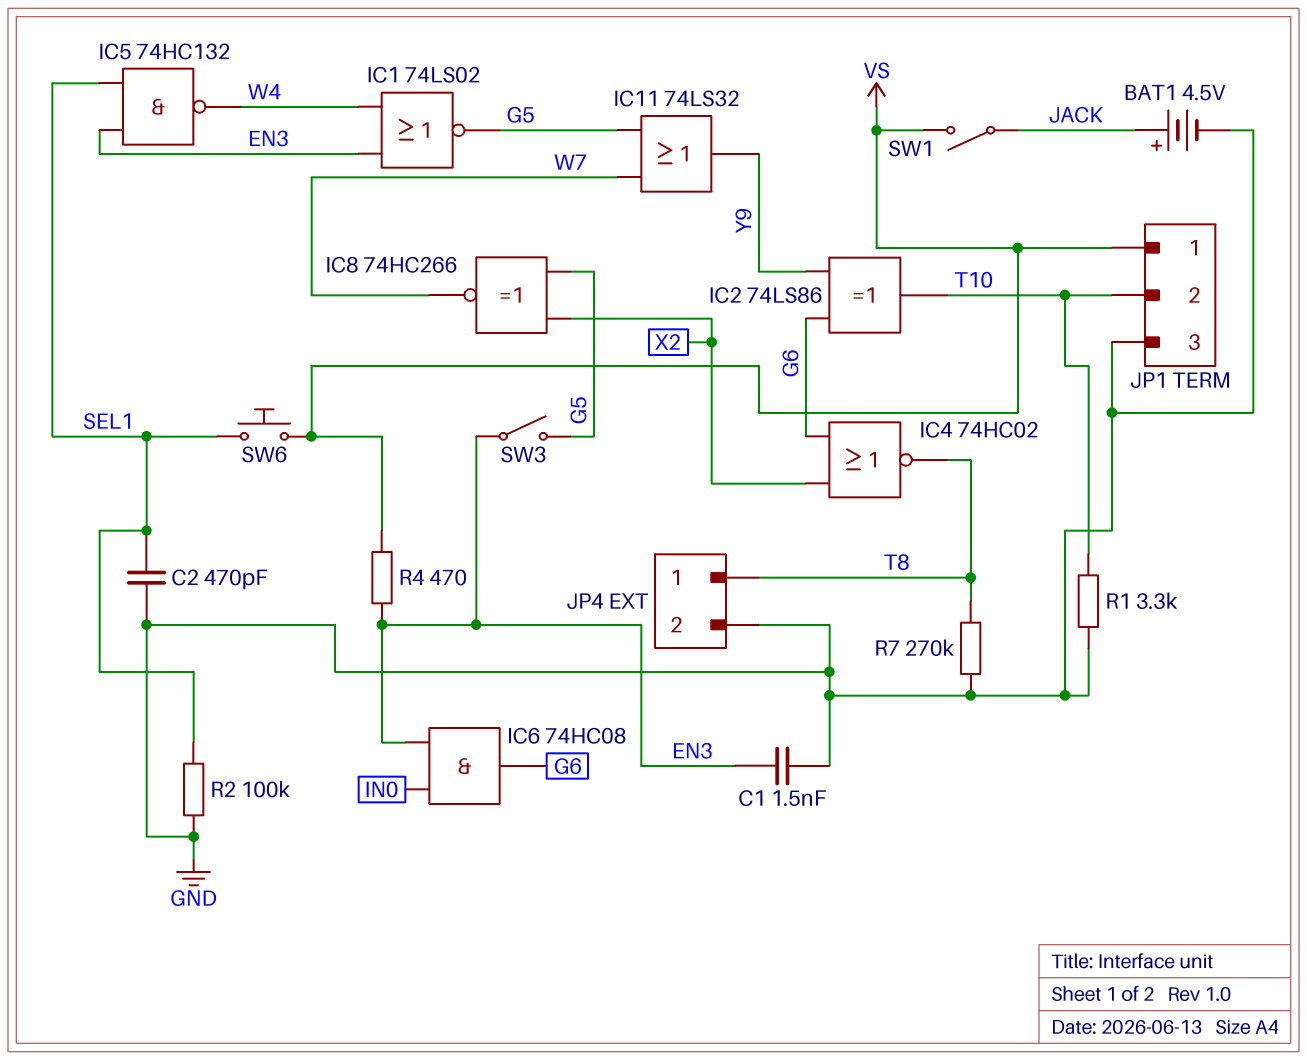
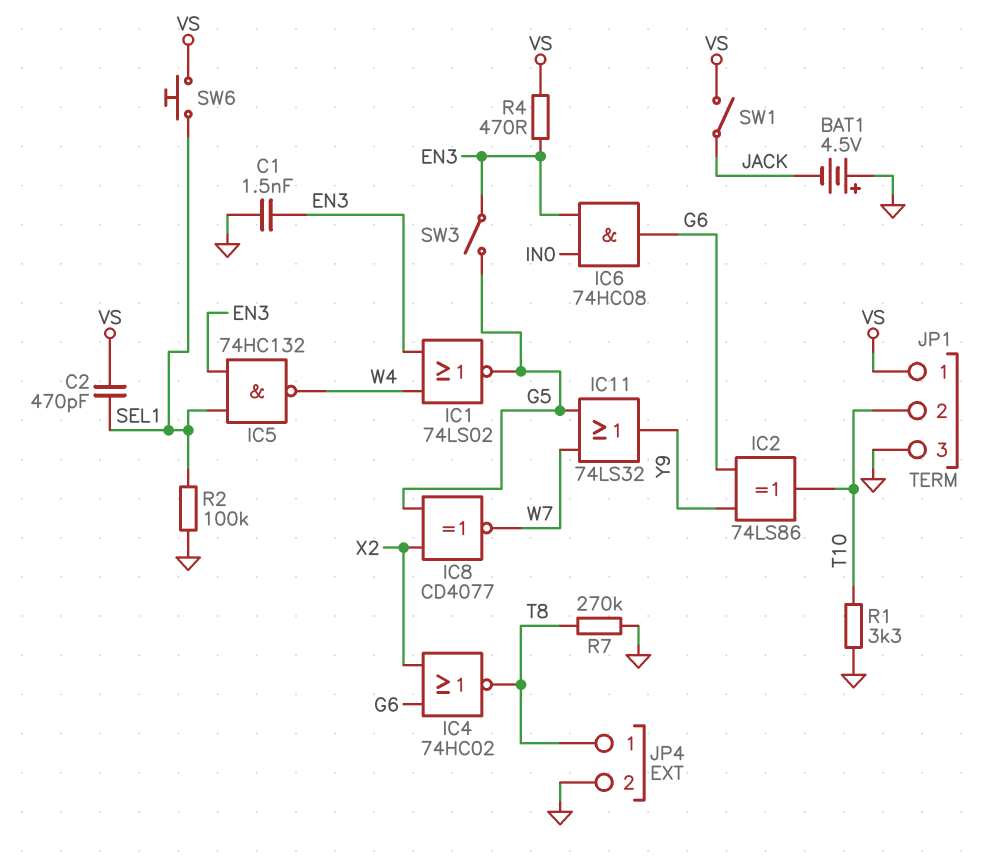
BAT1: 4.5V (plus JACK, minus GND) -> 4.5V (plus GND, minus JACK)
C2: 470pF (GND, SEL1) -> 470pF (SEL1, VS)
IC8: XNOR 74HC266 (in G5, in X2, out W7) -> XNOR CD4077 (in G5, in X2, out W7)

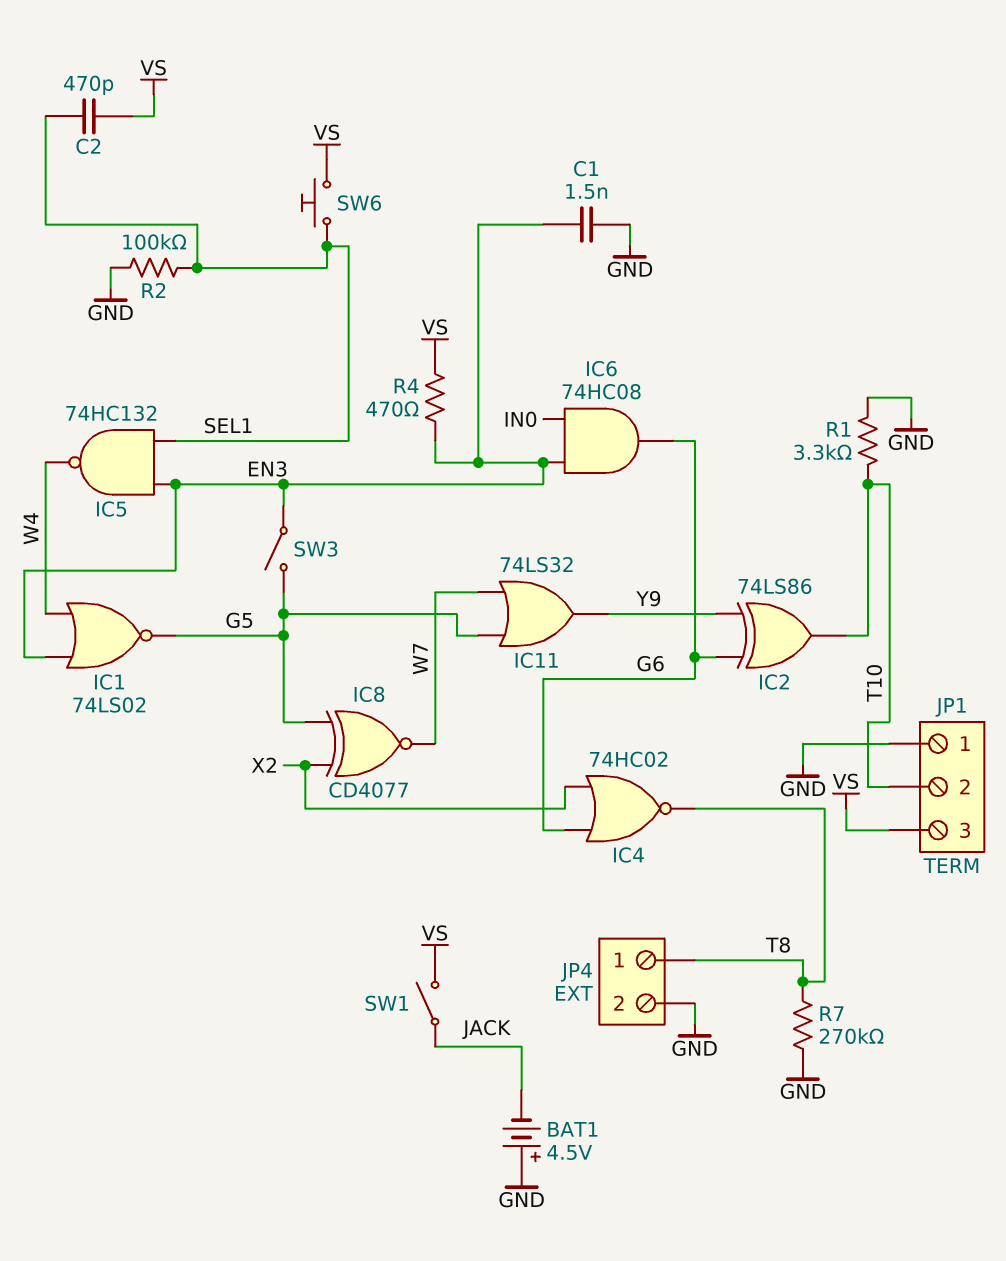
JP1 pin 1: VS -> GND
JP1 pin 3: GND -> VS

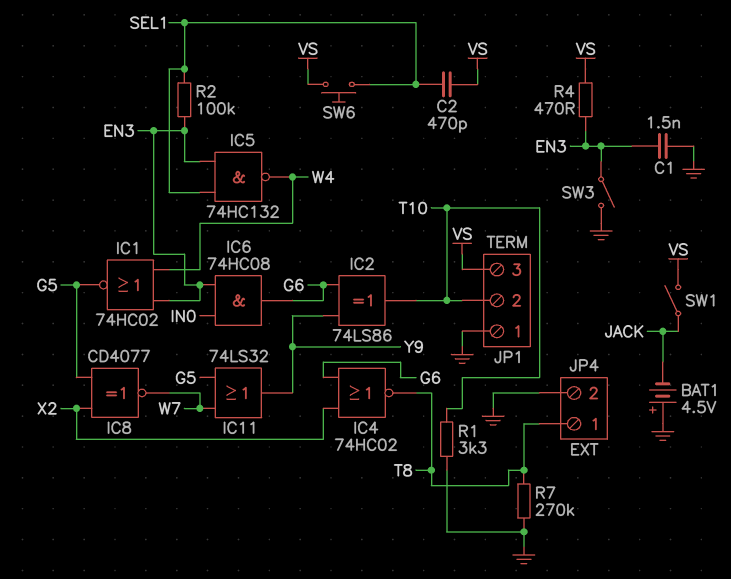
IC1: NOR 74LS02 (in EN3, in W4, out G5) -> NOR 74HC02 (in EN3, in W4, out G5)
R2: 100k (GND, SEL1) -> 100k (EN3, SEL1)
SW3: switch (EN3, G5) -> switch (EN3, GND)

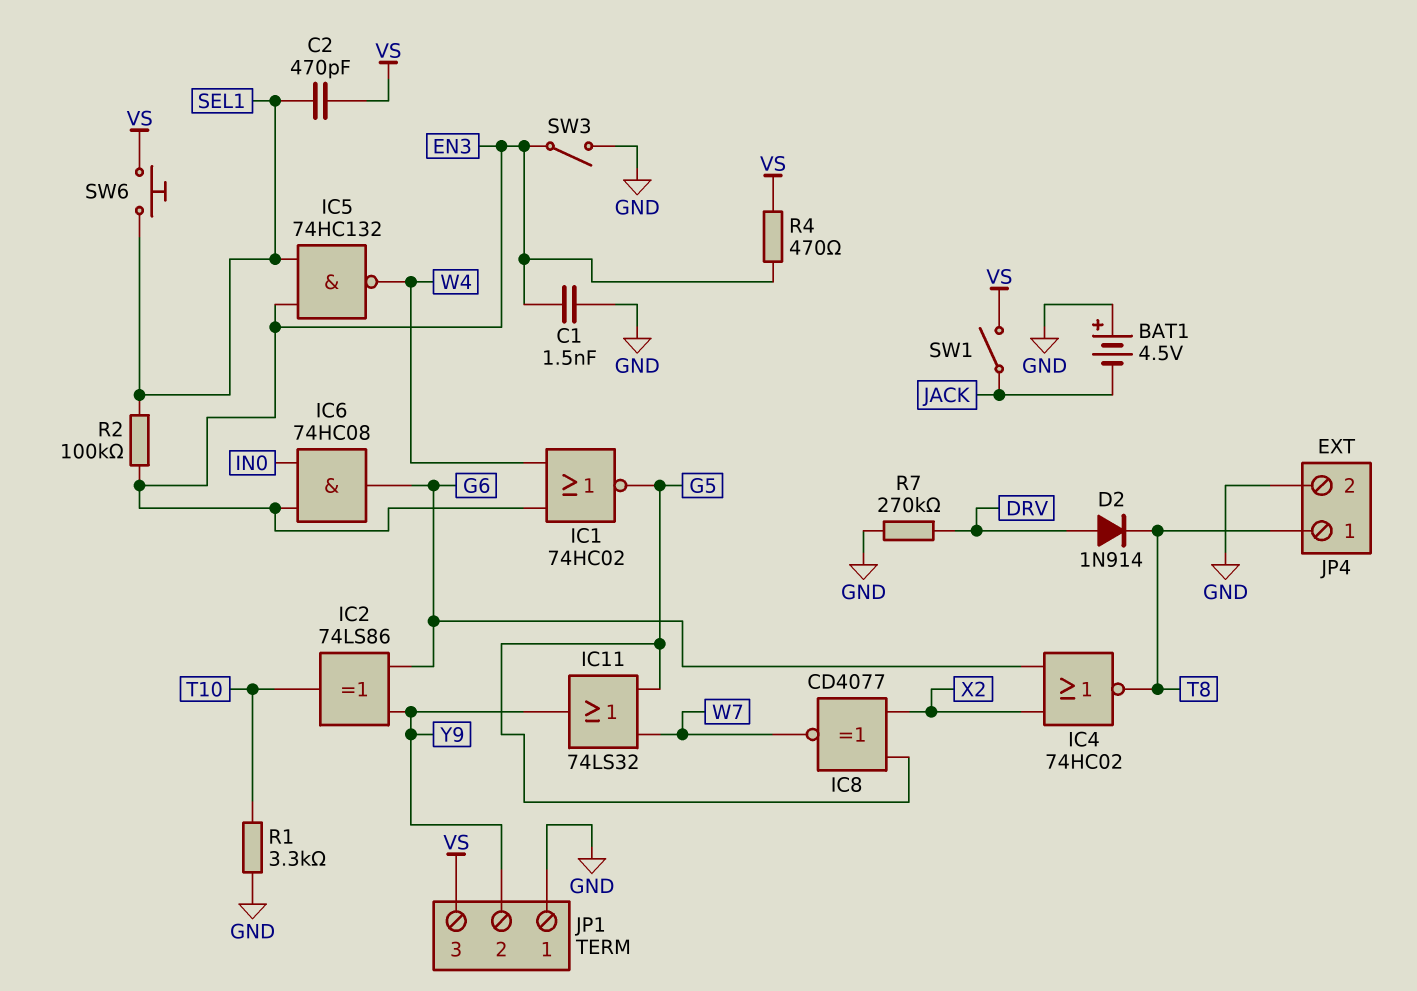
D2: none -> diode 1N914 (A DRV, K T8)
JP1 pin 2: T10 -> Y9
R7: 270k (GND, T8) -> 270k (DRV, GND)

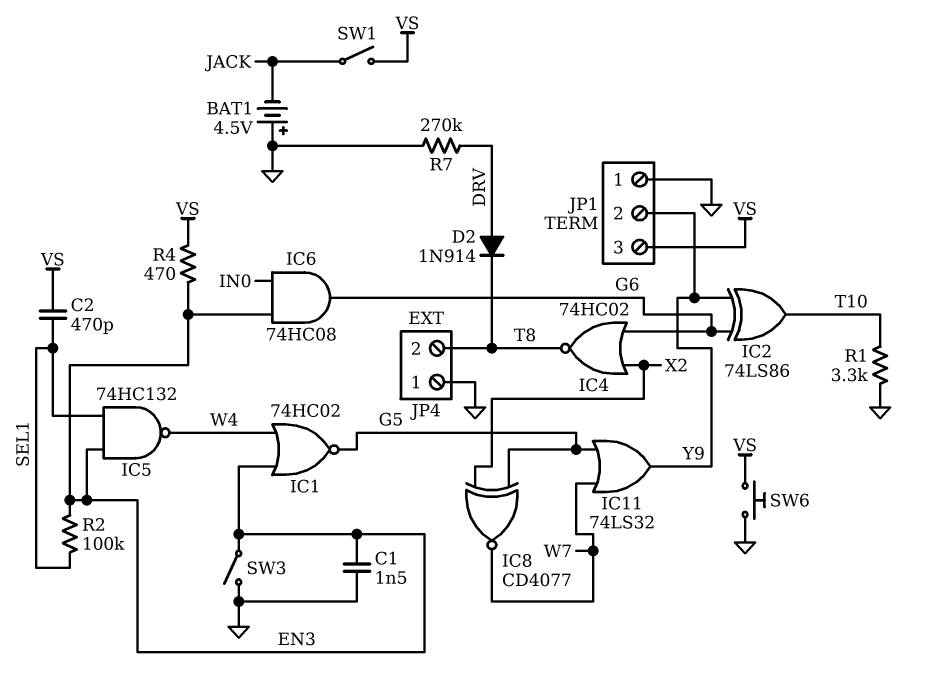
JP4 pin 1: T8 -> GND
JP4 pin 2: GND -> T8
SW6: button (SEL1, VS) -> button (GND, VS)

